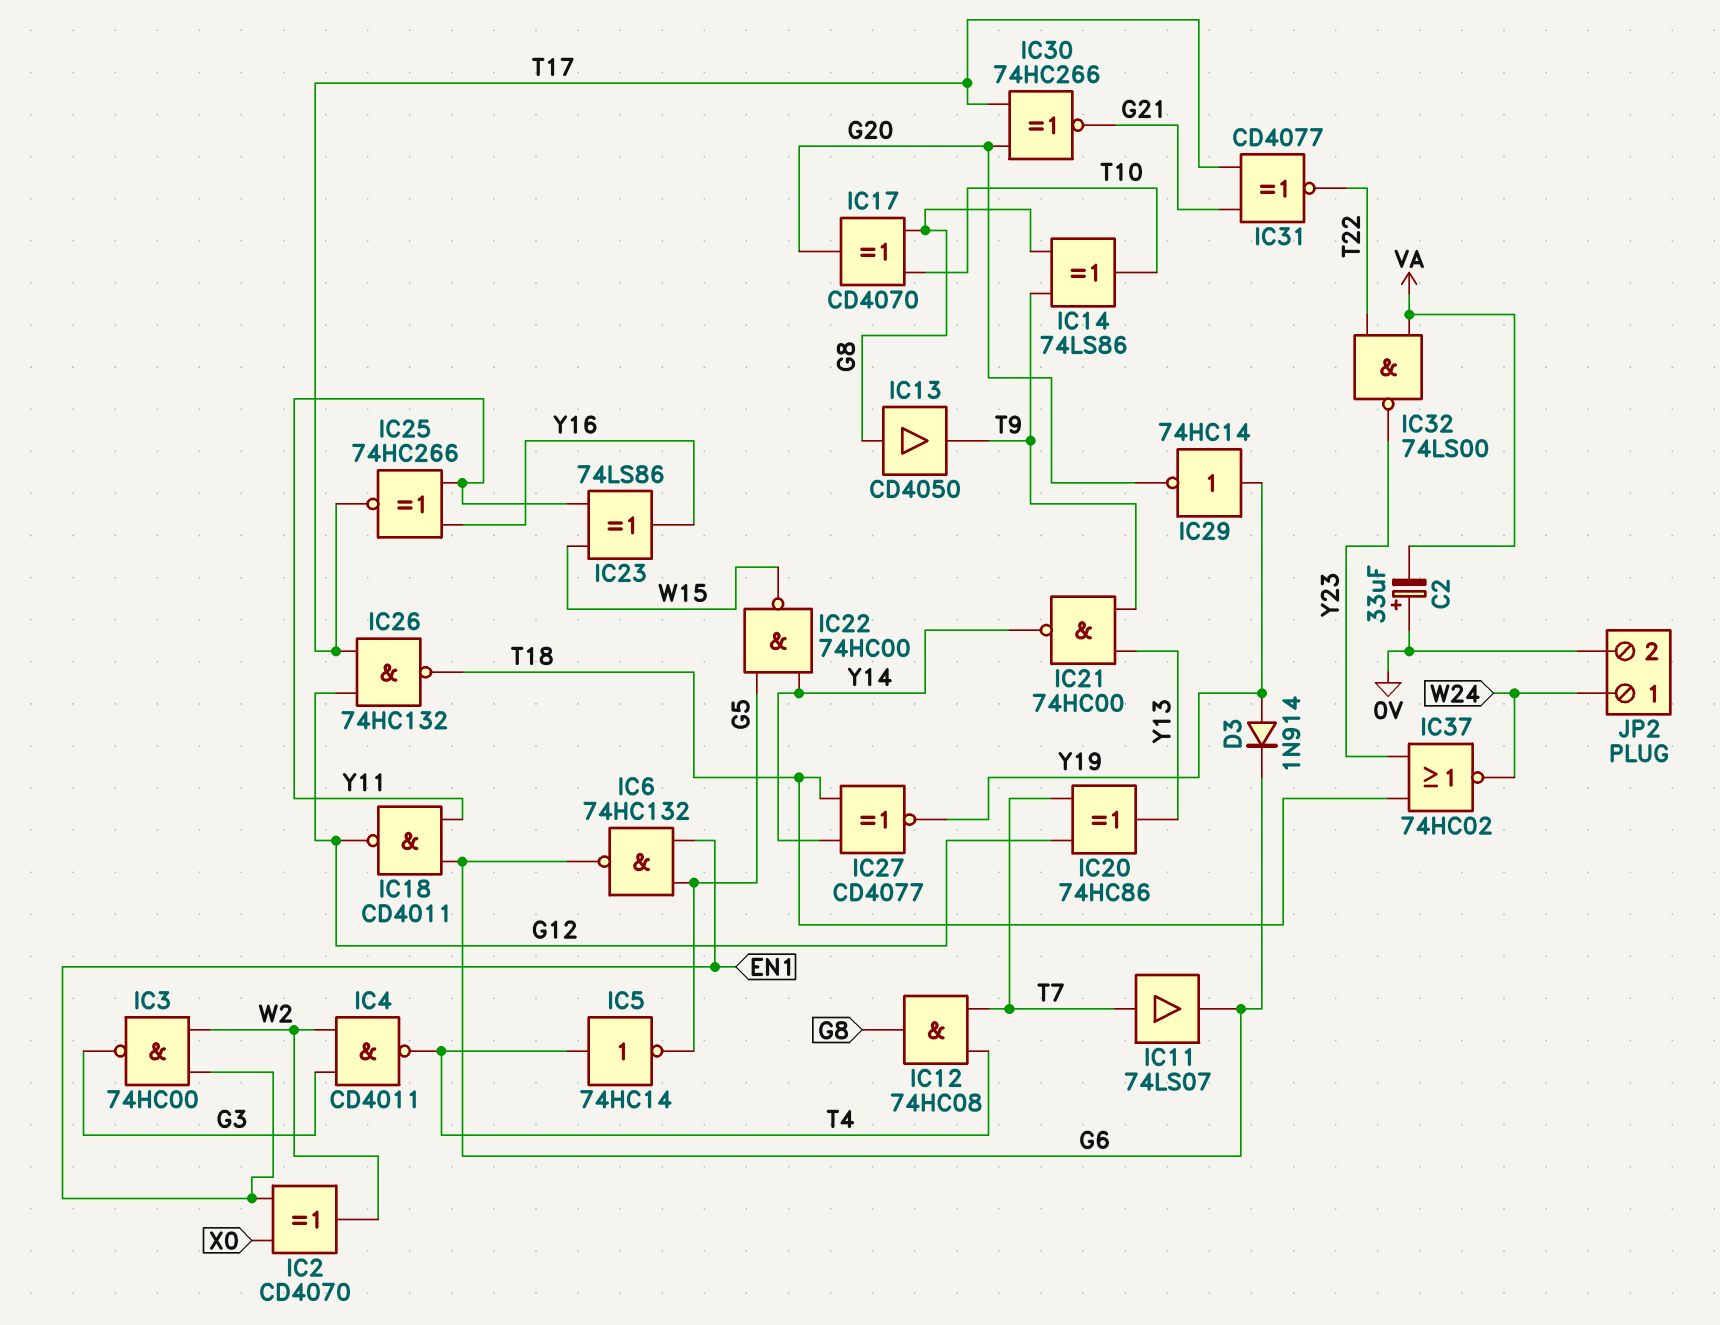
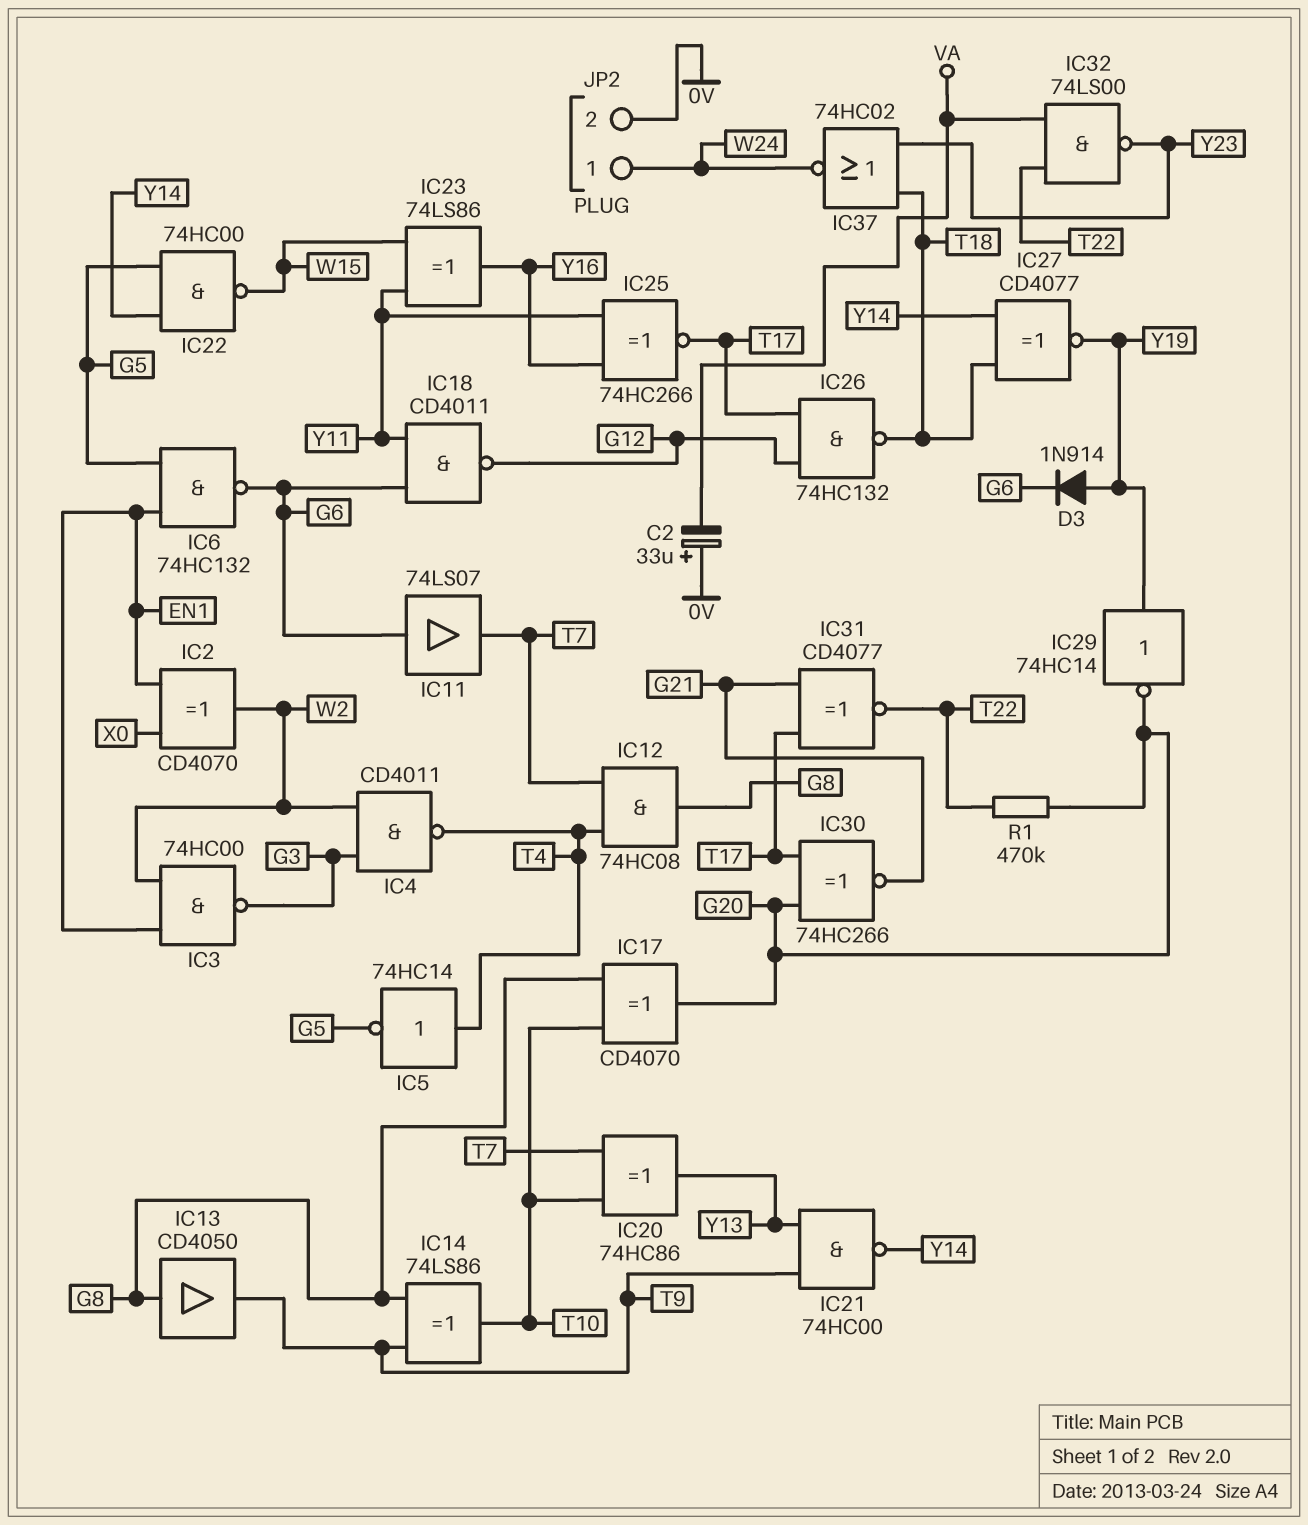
IC11: buffer 74LS07 (in T7, out G6) -> buffer 74LS07 (in G6, out T7)
IC20: XOR 74HC86 (in G12, in T7, out Y13) -> XOR 74HC86 (in T7, in T10, out Y13)
R1: none -> 470k (G20, T22)

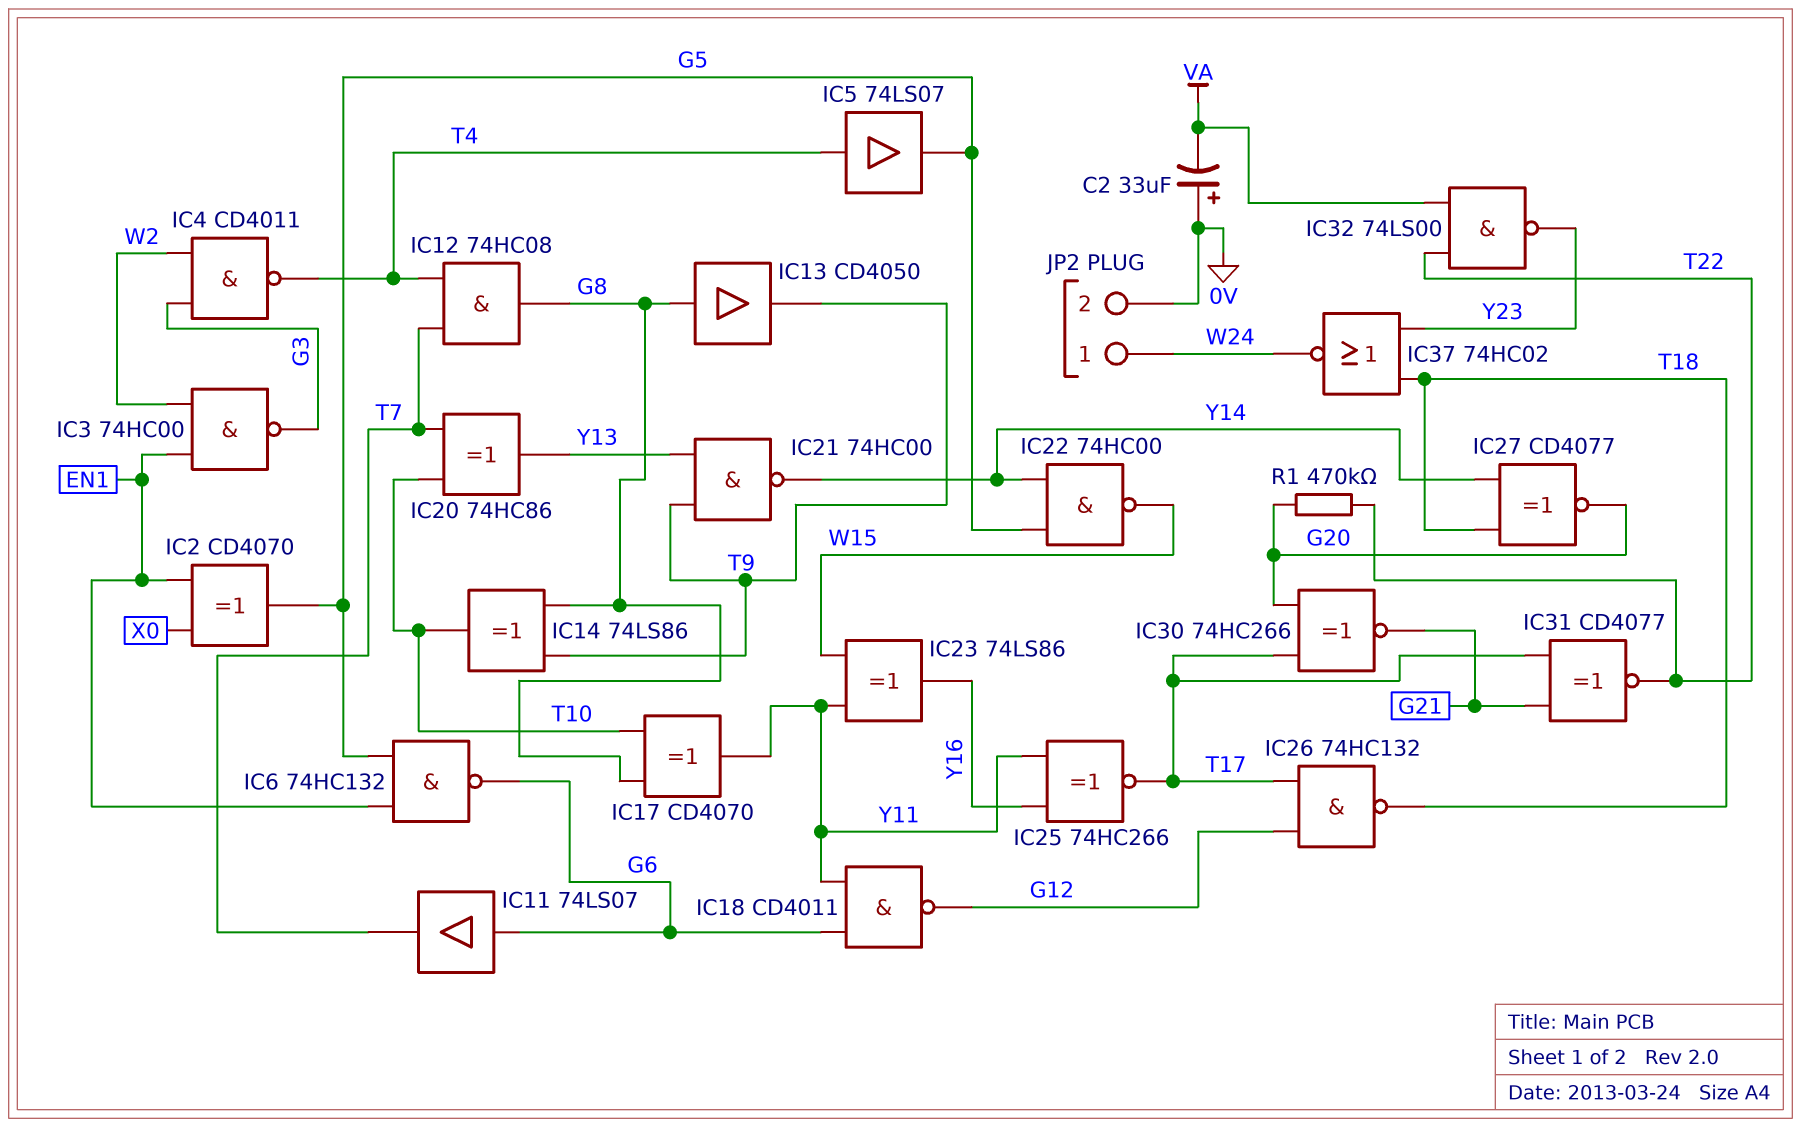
D3: diode 1N914 (A Y19, K G6) -> none
IC2: XOR CD4070 (in EN1, in X0, out W2) -> XOR CD4070 (in EN1, in X0, out G5)
IC5: NOT 74HC14 (in T4, out G5) -> buffer 74LS07 (in T4, out G5)
IC17: XOR CD4070 (in G8, in T10, out G20) -> XOR CD4070 (in G8, in T10, out Y11)
IC27: XNOR CD4077 (in T18, in Y14, out Y19) -> XNOR CD4077 (in T18, in Y14, out G20)
IC29: NOT 74HC14 (in Y19, out G20) -> none

